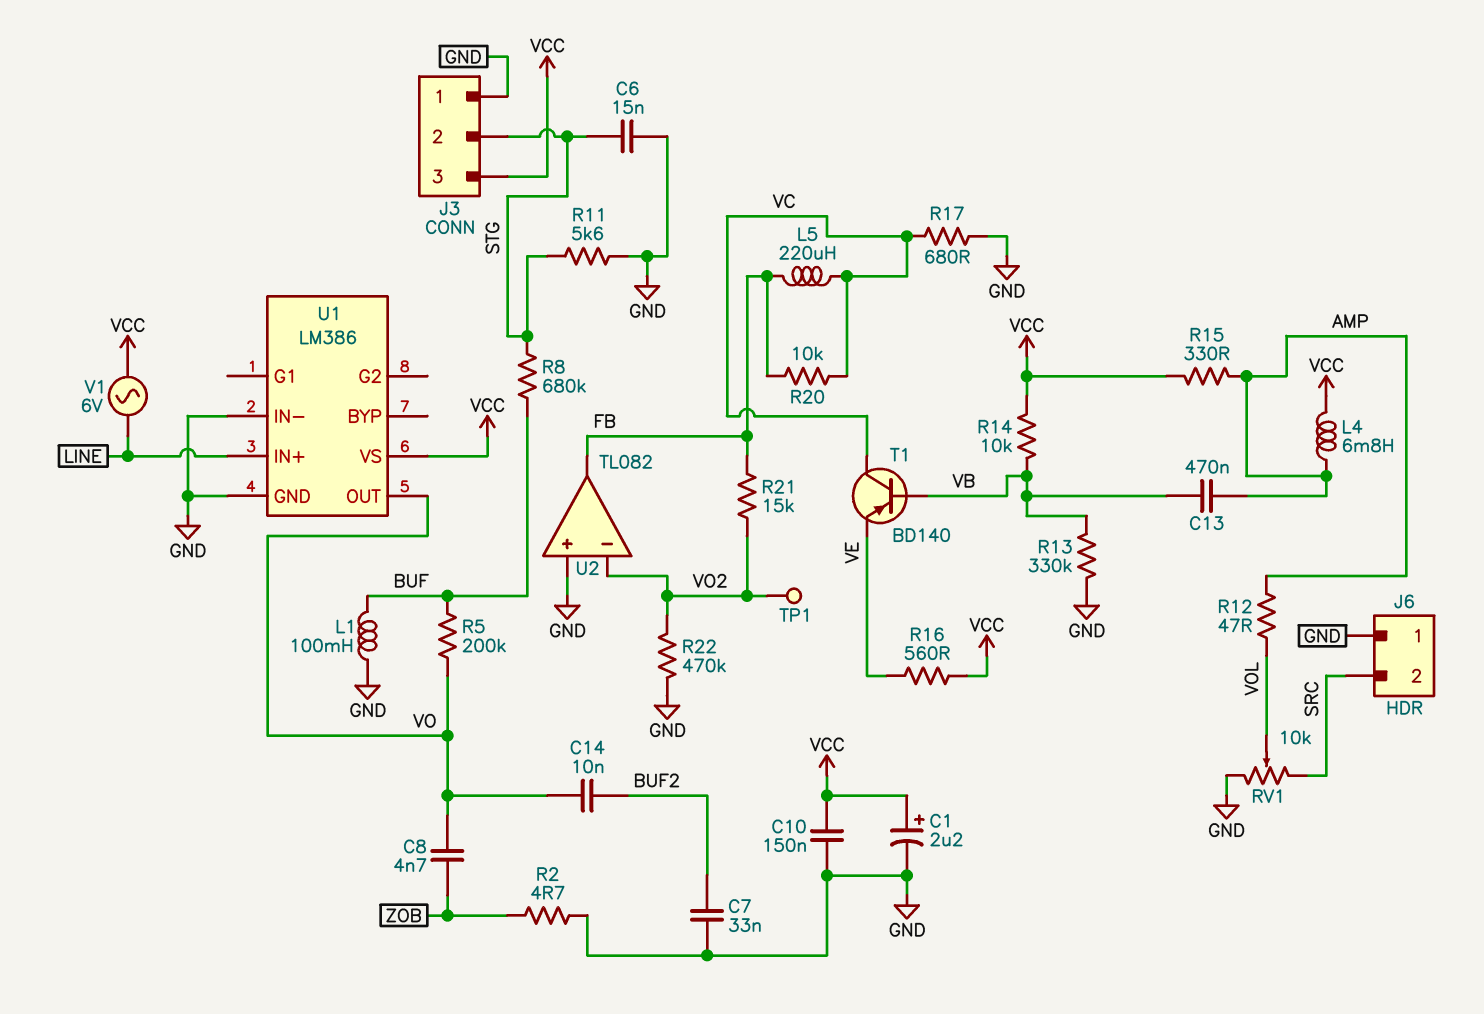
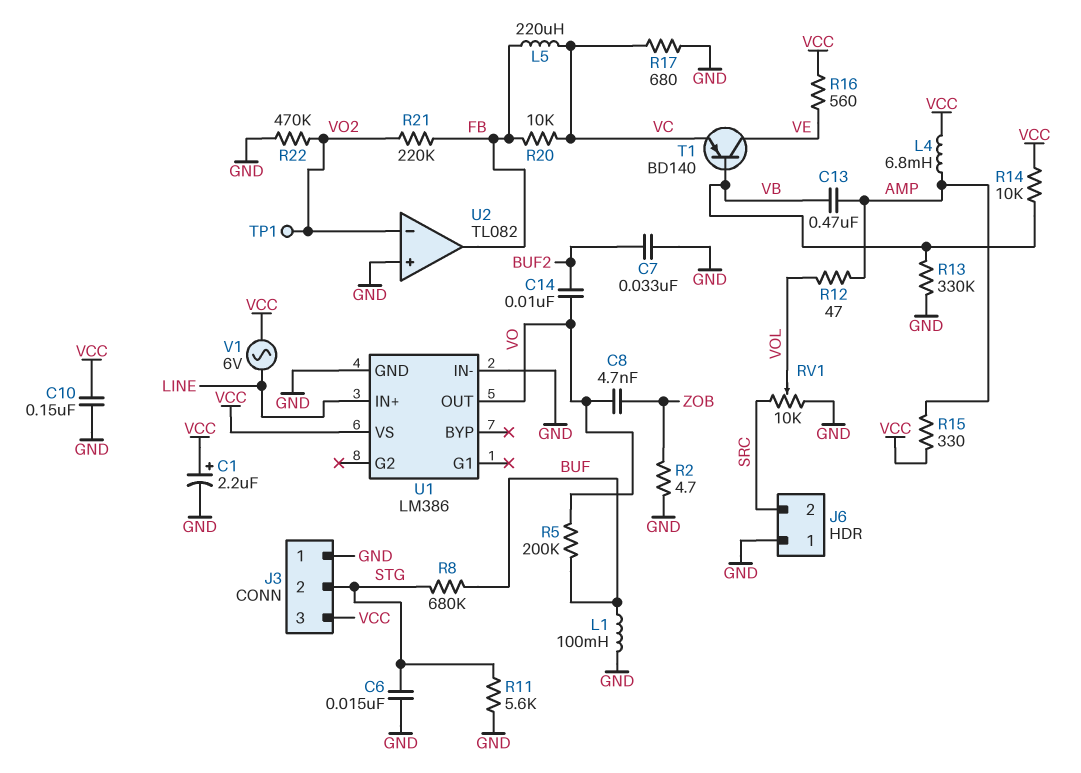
R21: 15k (FB, VO2) -> 220k (FB, VO2)
T1: PNP BD140 (B VB, C VC, E VE) -> PNP BD140 (B VB, C VE, E VC)

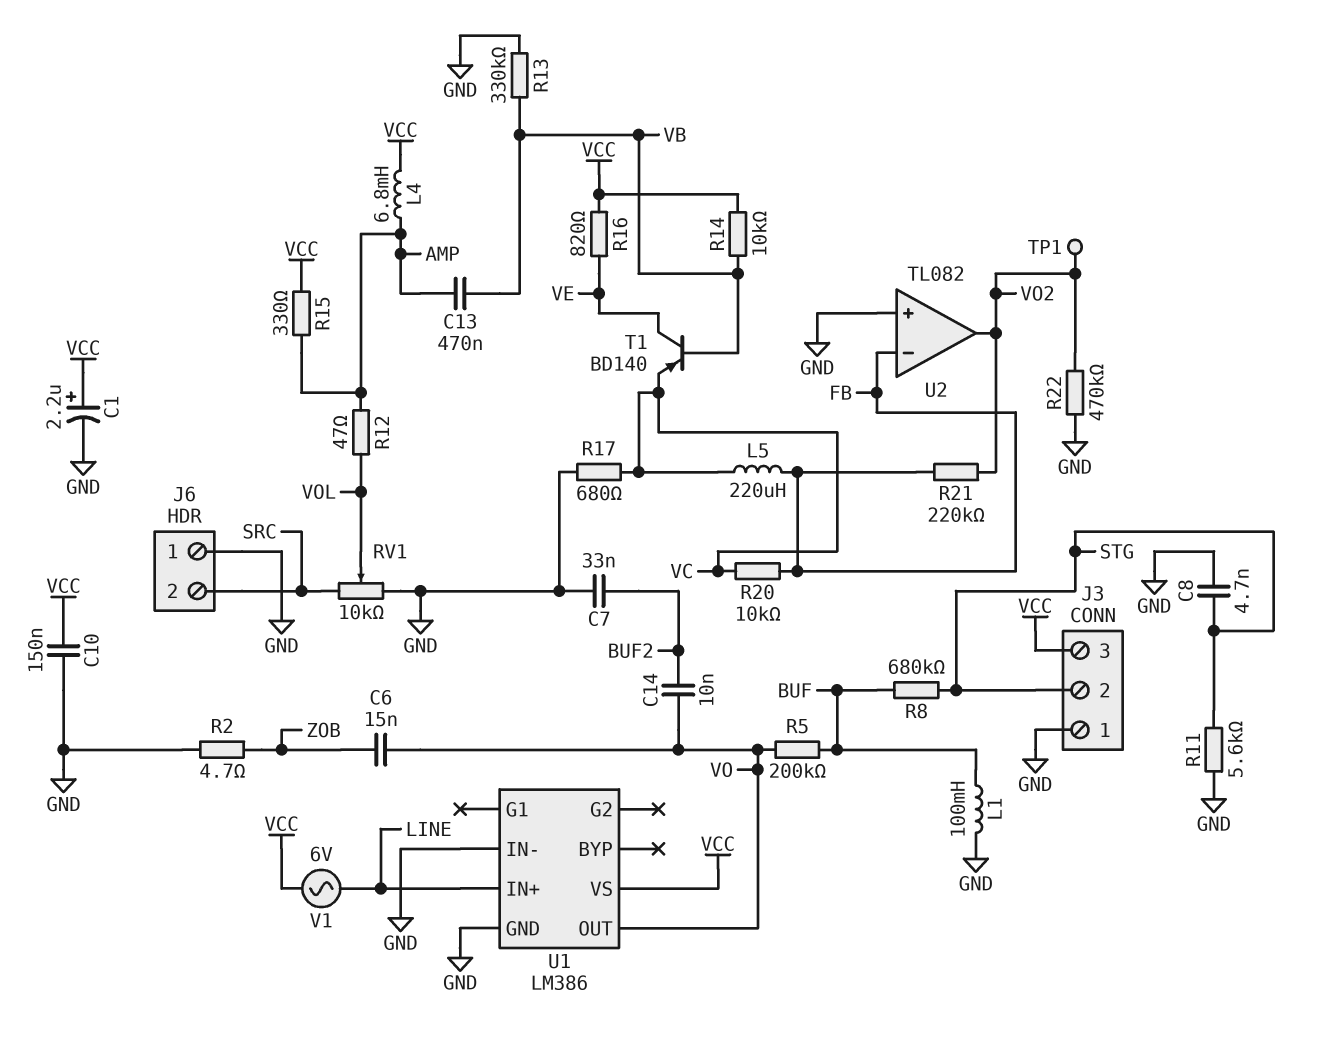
C6: 15nF (GND, STG) -> 15nF (VO, ZOB)
C8: 4.7nF (VO, ZOB) -> 4.7nF (GND, STG)
R16: 560 (VCC, VE) -> 820 (VCC, VE)
U2 pin in-: VO2 -> FB
U2 pin out: FB -> VO2

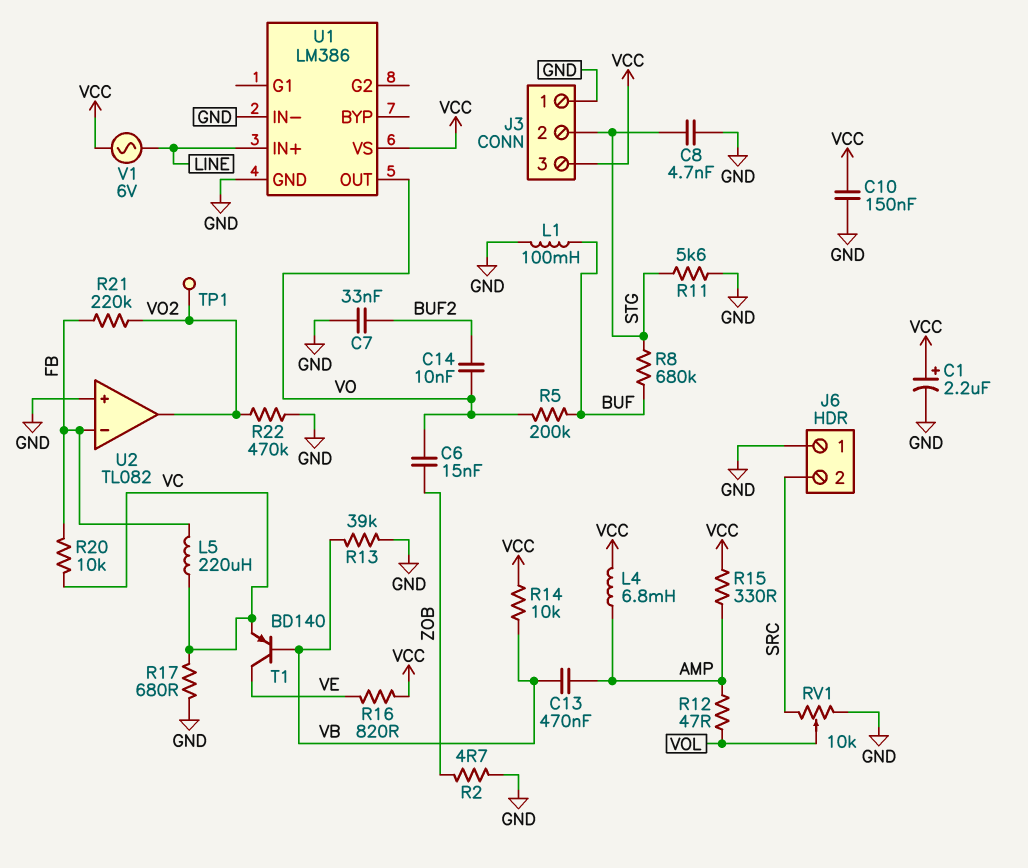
R13: 330k (GND, VB) -> 39k (GND, VB)

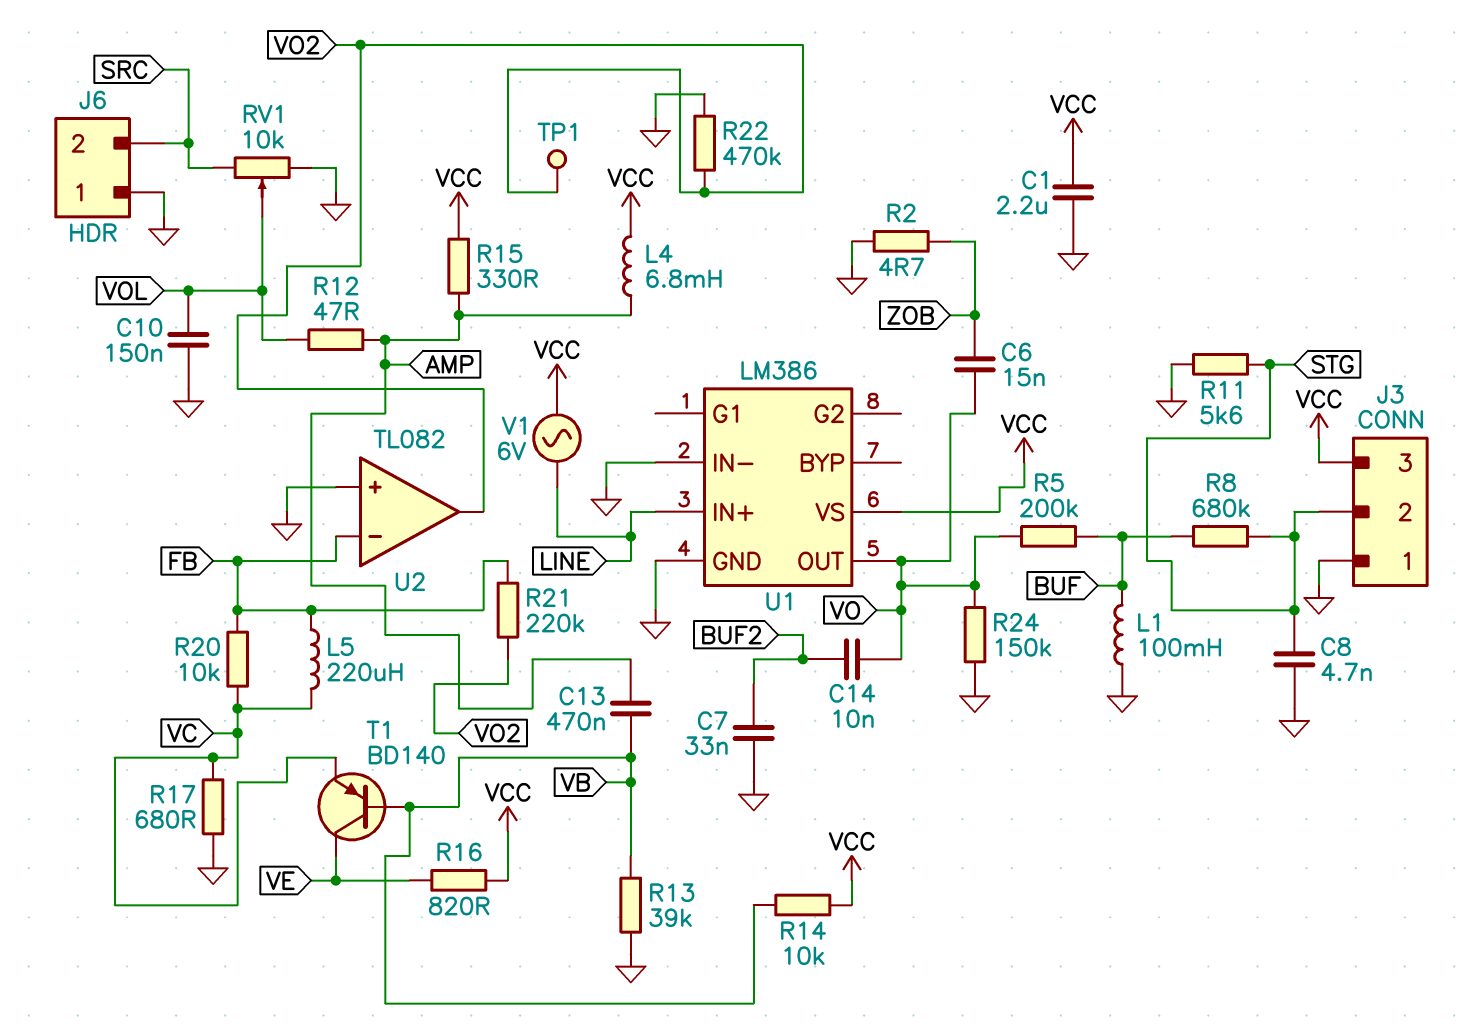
C1: 2.2uF (plus VCC, minus GND) -> 2.2uF (GND, VCC)
C10: 150nF (GND, VCC) -> 150nF (GND, VOL)
R24: none -> 150k (GND, VO)

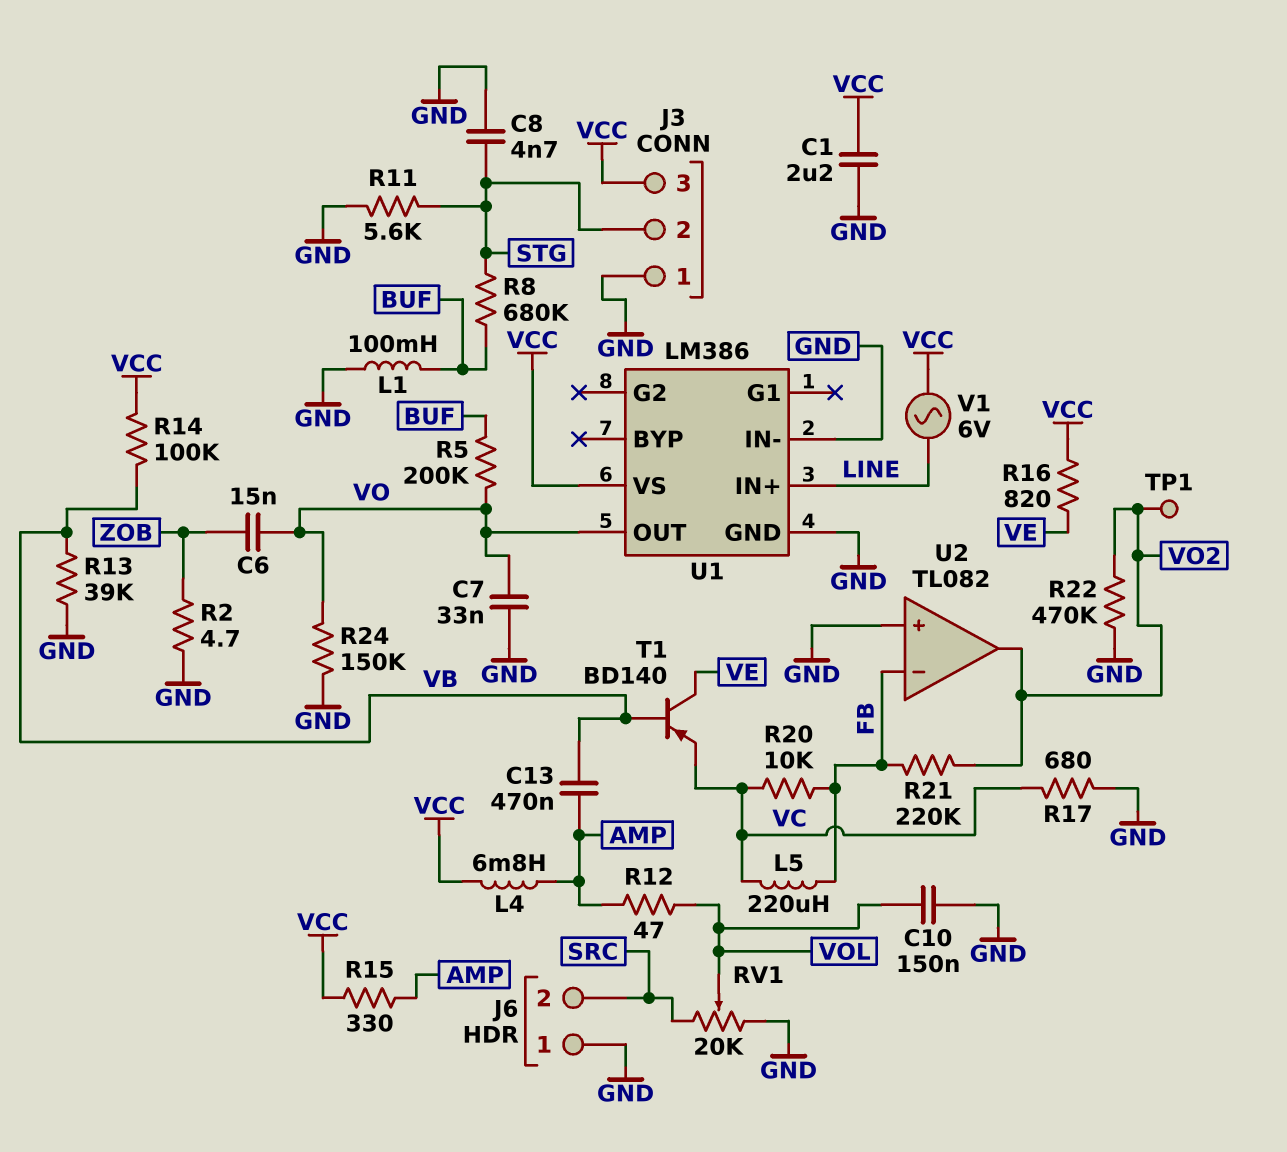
C7: 33nF (BUF2, GND) -> 33nF (GND, VO)
C14: 10nF (BUF2, VO) -> none
R14: 10k (VB, VCC) -> 100k (VB, VCC)
RV1: 10k (GND, SRC, wiper VOL) -> 20k (GND, SRC, wiper VOL)

